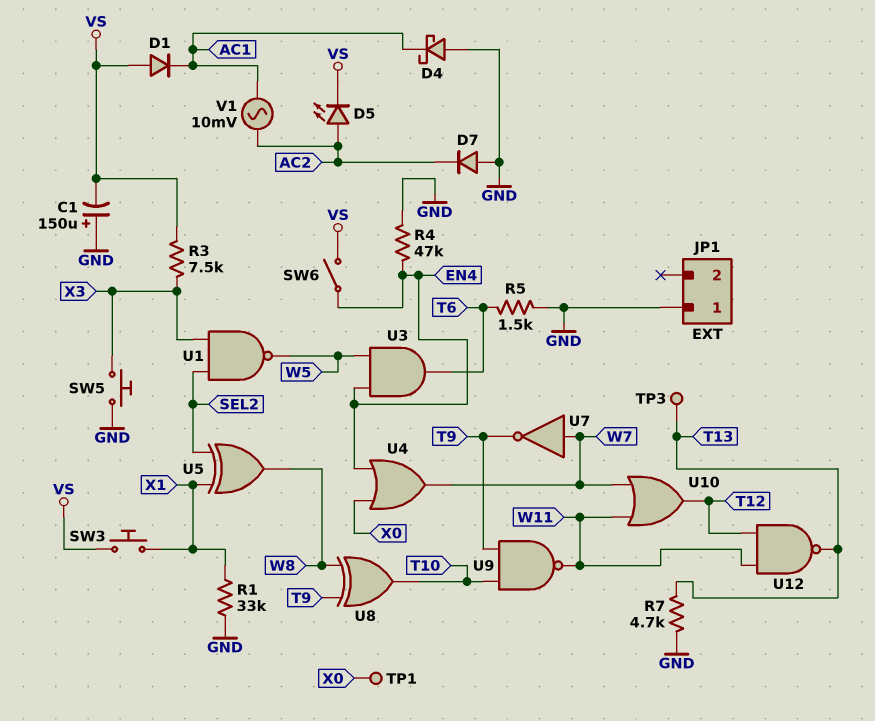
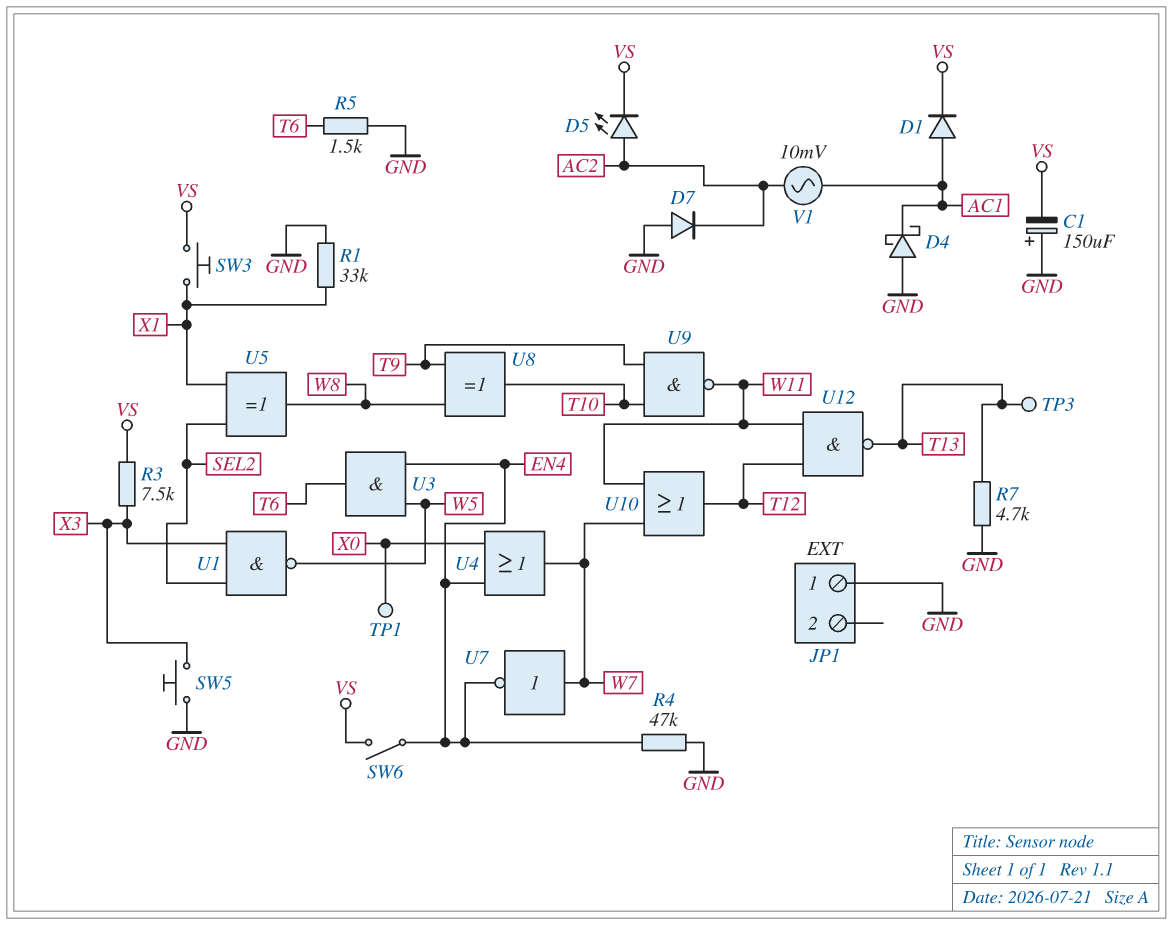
D1: diode (A VS, K AC1) -> diode (A AC1, K VS)
U7: NOT (in W7, out T9) -> NOT (in W7, out EN4)

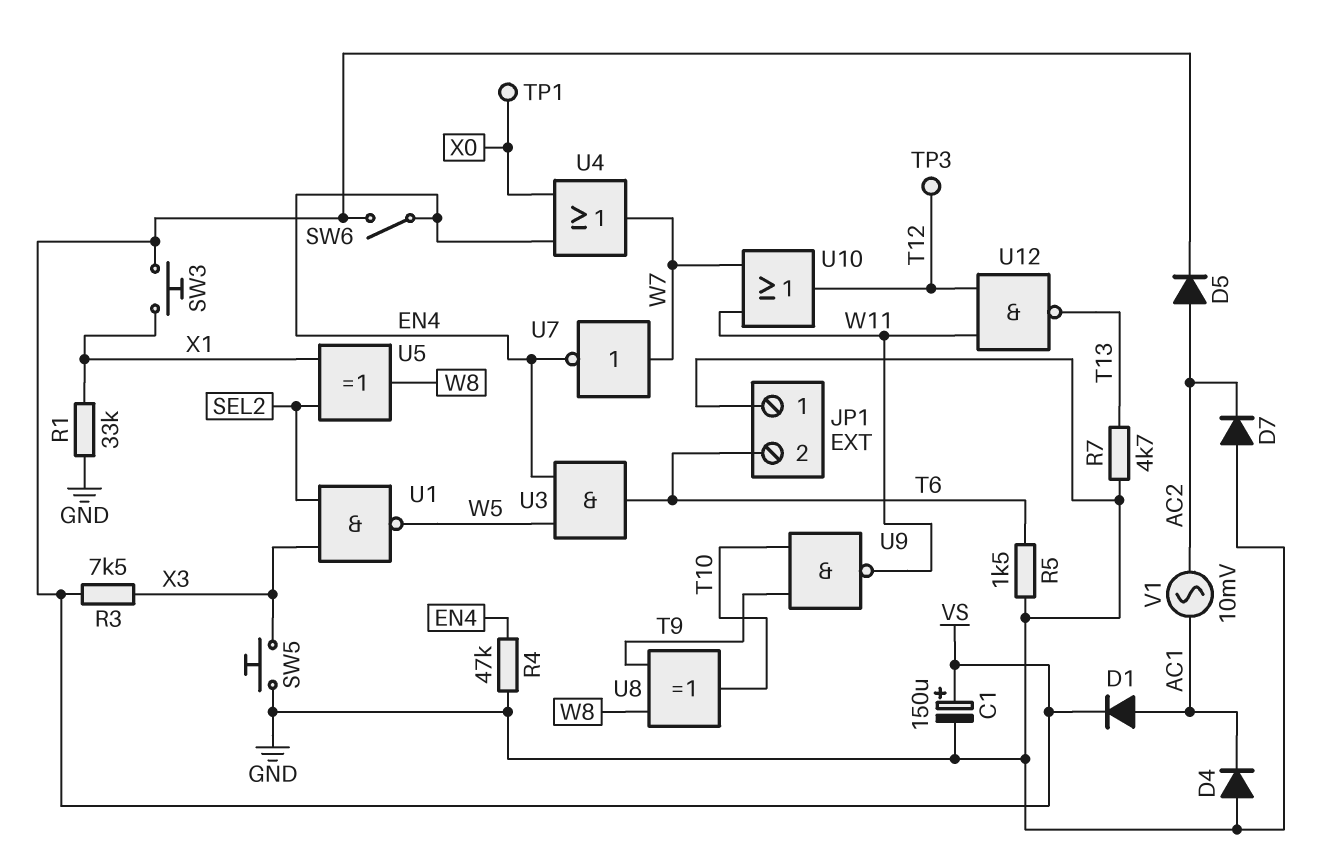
C1: 150uF (plus GND, minus VS) -> 150uF (plus VS, minus GND)
D4: schottky (A GND, K AC1) -> diode (A GND, K AC1)
D5: LED (A AC2, K VS) -> diode (A AC2, K VS)
JP1 pin 2: none -> T6
TP3: test point (T13) -> test point (T12)

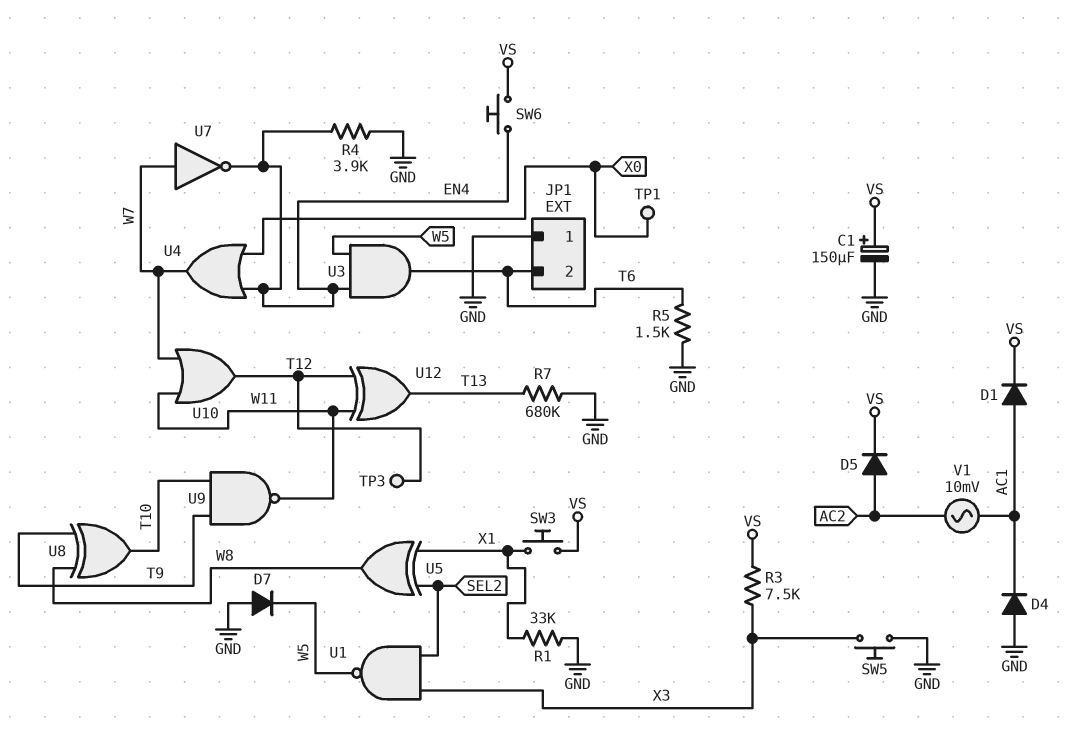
D7: diode (A GND, K AC2) -> diode (A GND, K W5)
R4: 47k (EN4, GND) -> 3.9k (EN4, GND)
R7: 4.7k (GND, T13) -> 680k (GND, T13)
SW6: switch (EN4, VS) -> button (EN4, VS)
U12: NAND (in T12, in W11, out T13) -> XOR (in T12, in W11, out T13)

